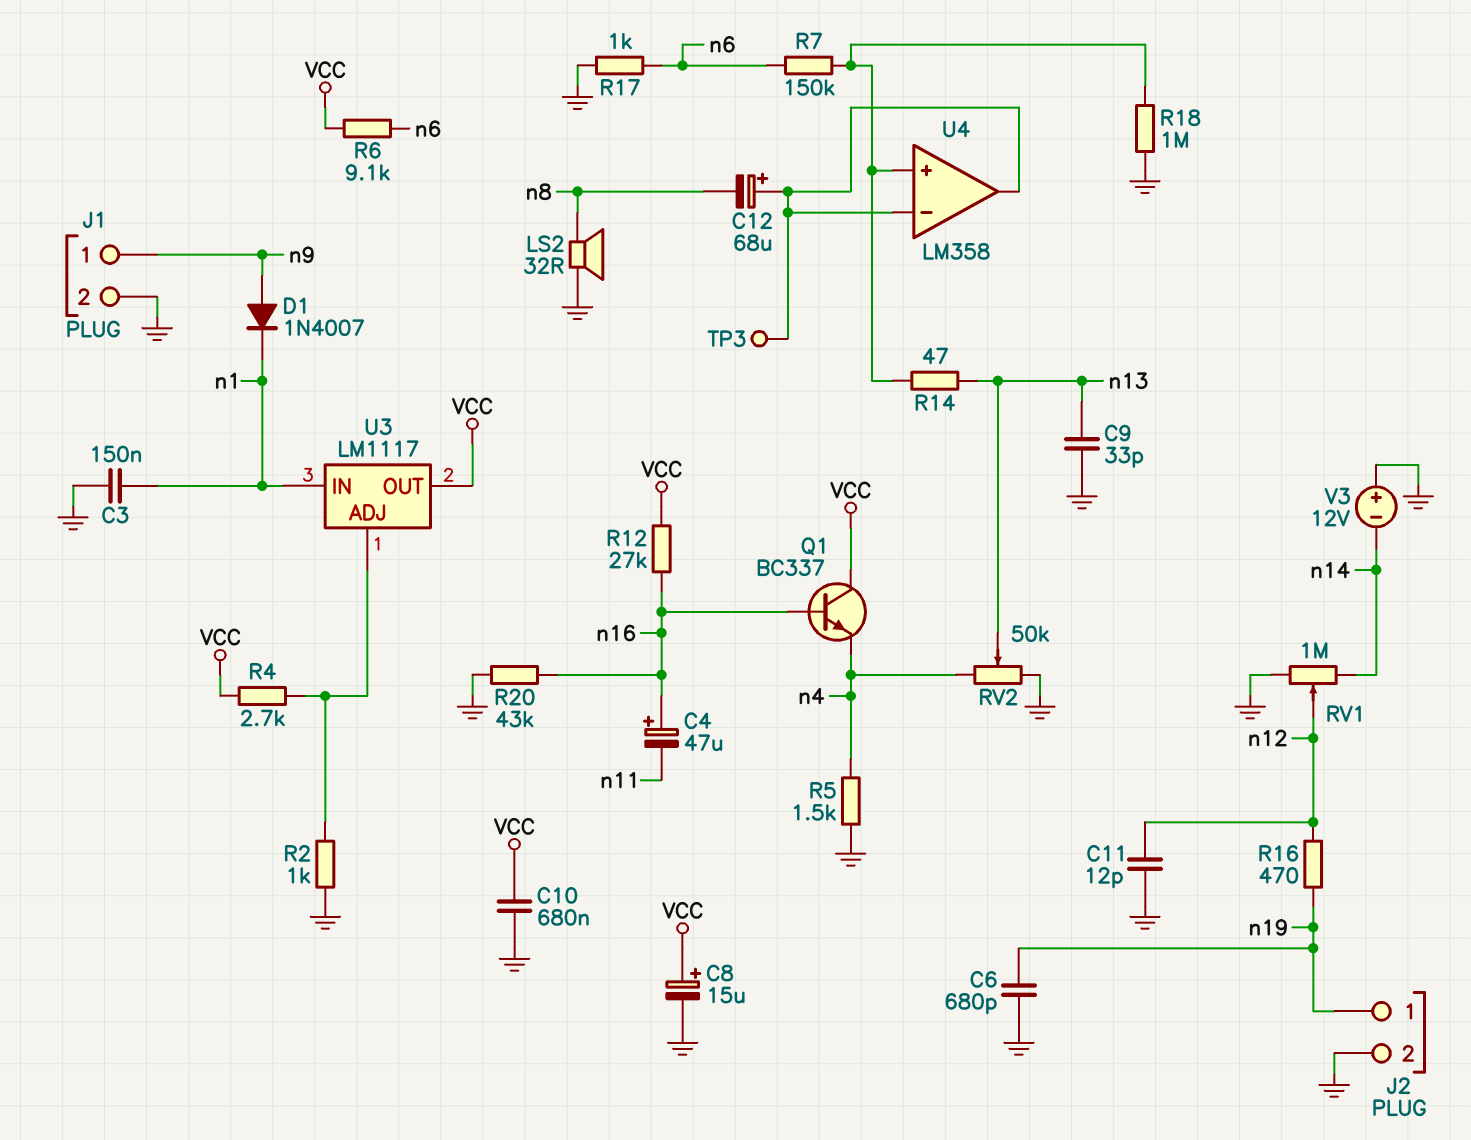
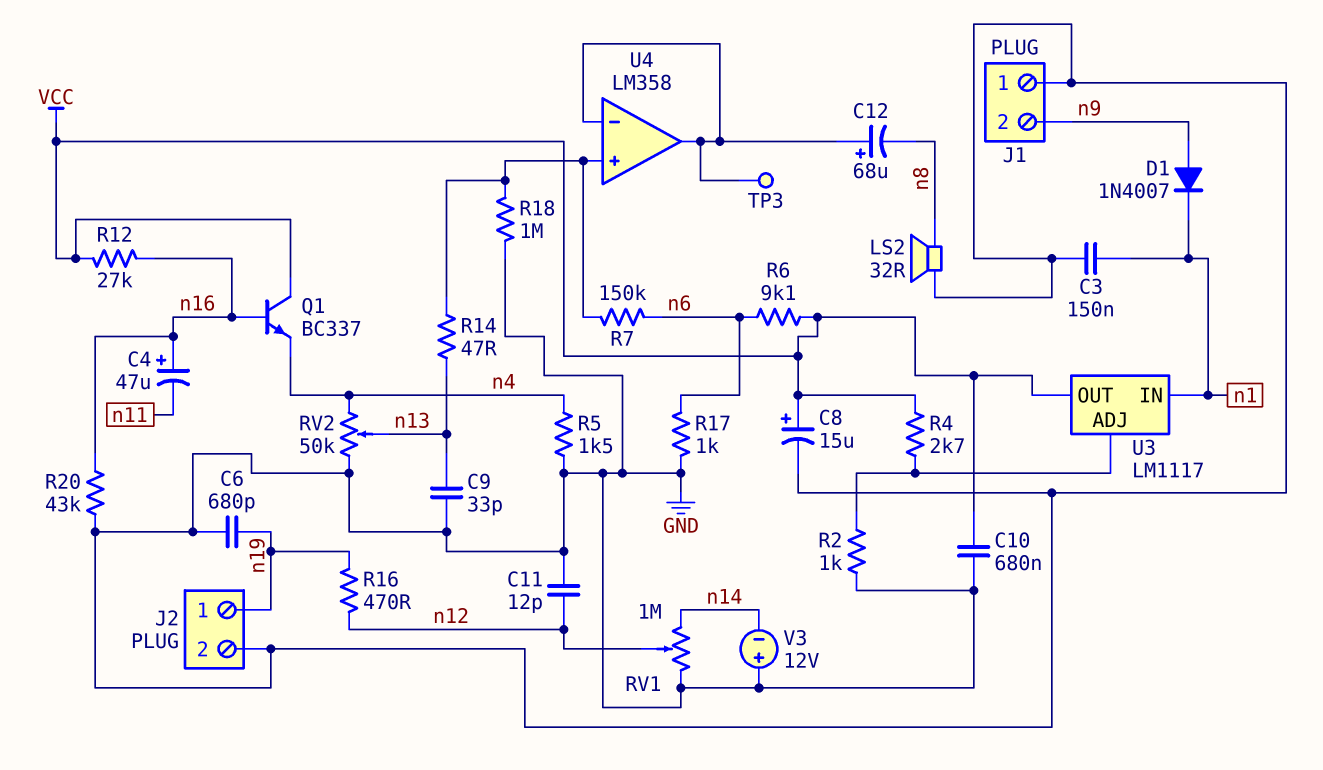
J1 pin 1: n9 -> GND
J1 pin 2: GND -> n9

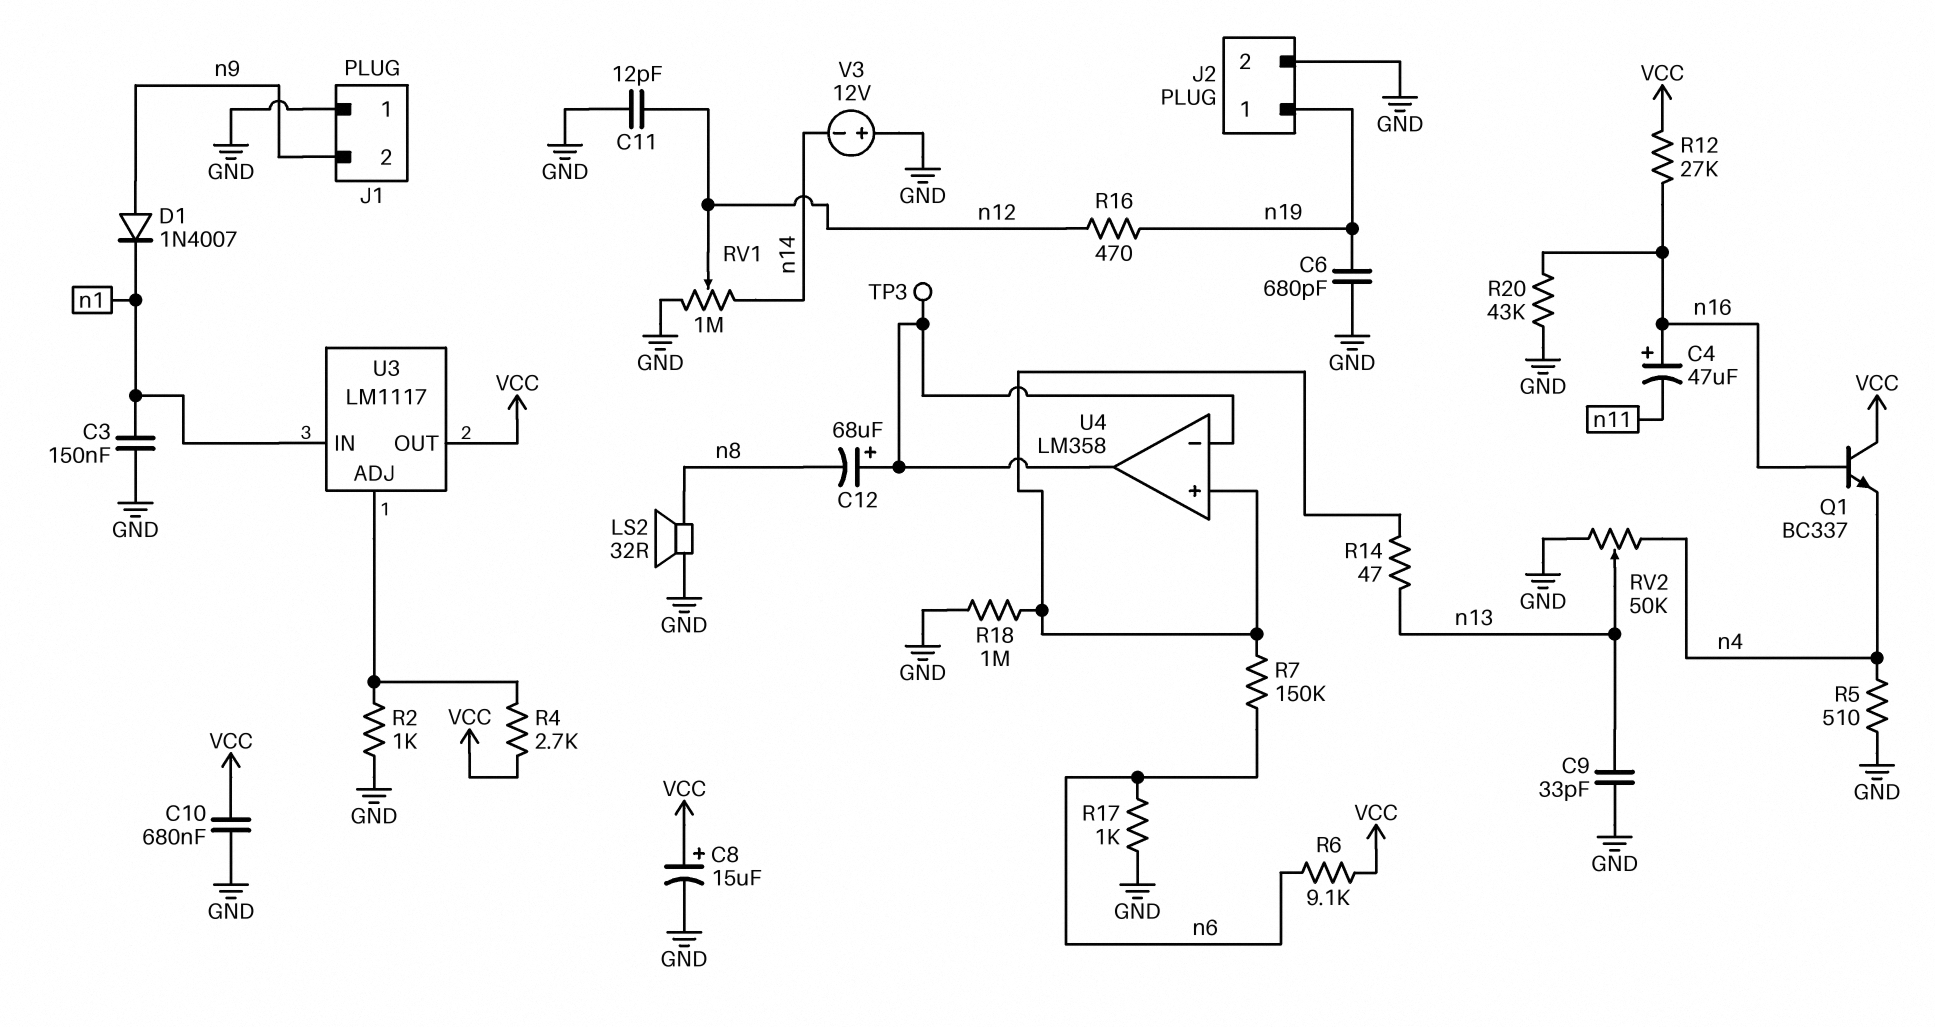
R5: 1.5k (GND, n4) -> 510 (GND, n4)

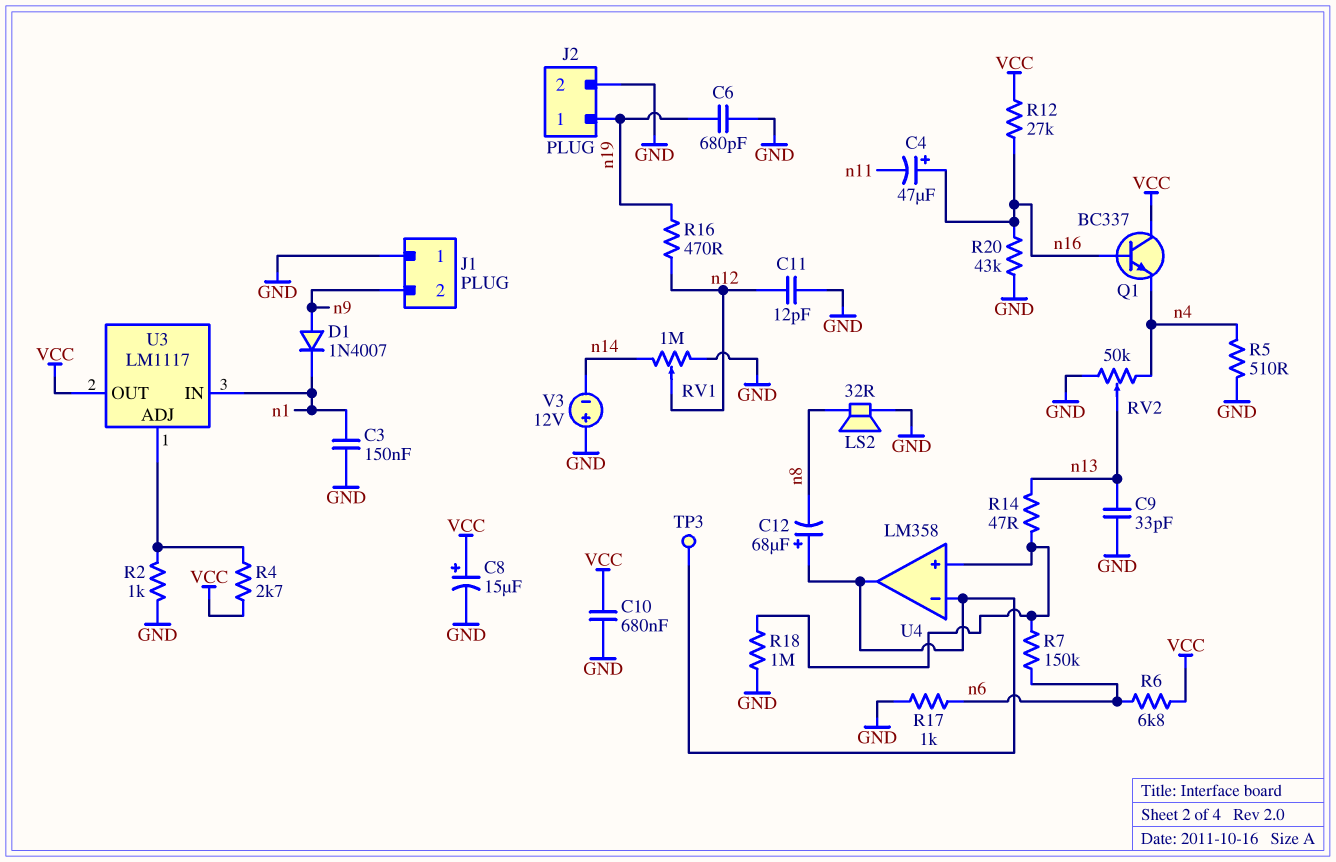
R6: 9.1k (VCC, n6) -> 6.8k (VCC, n6)

